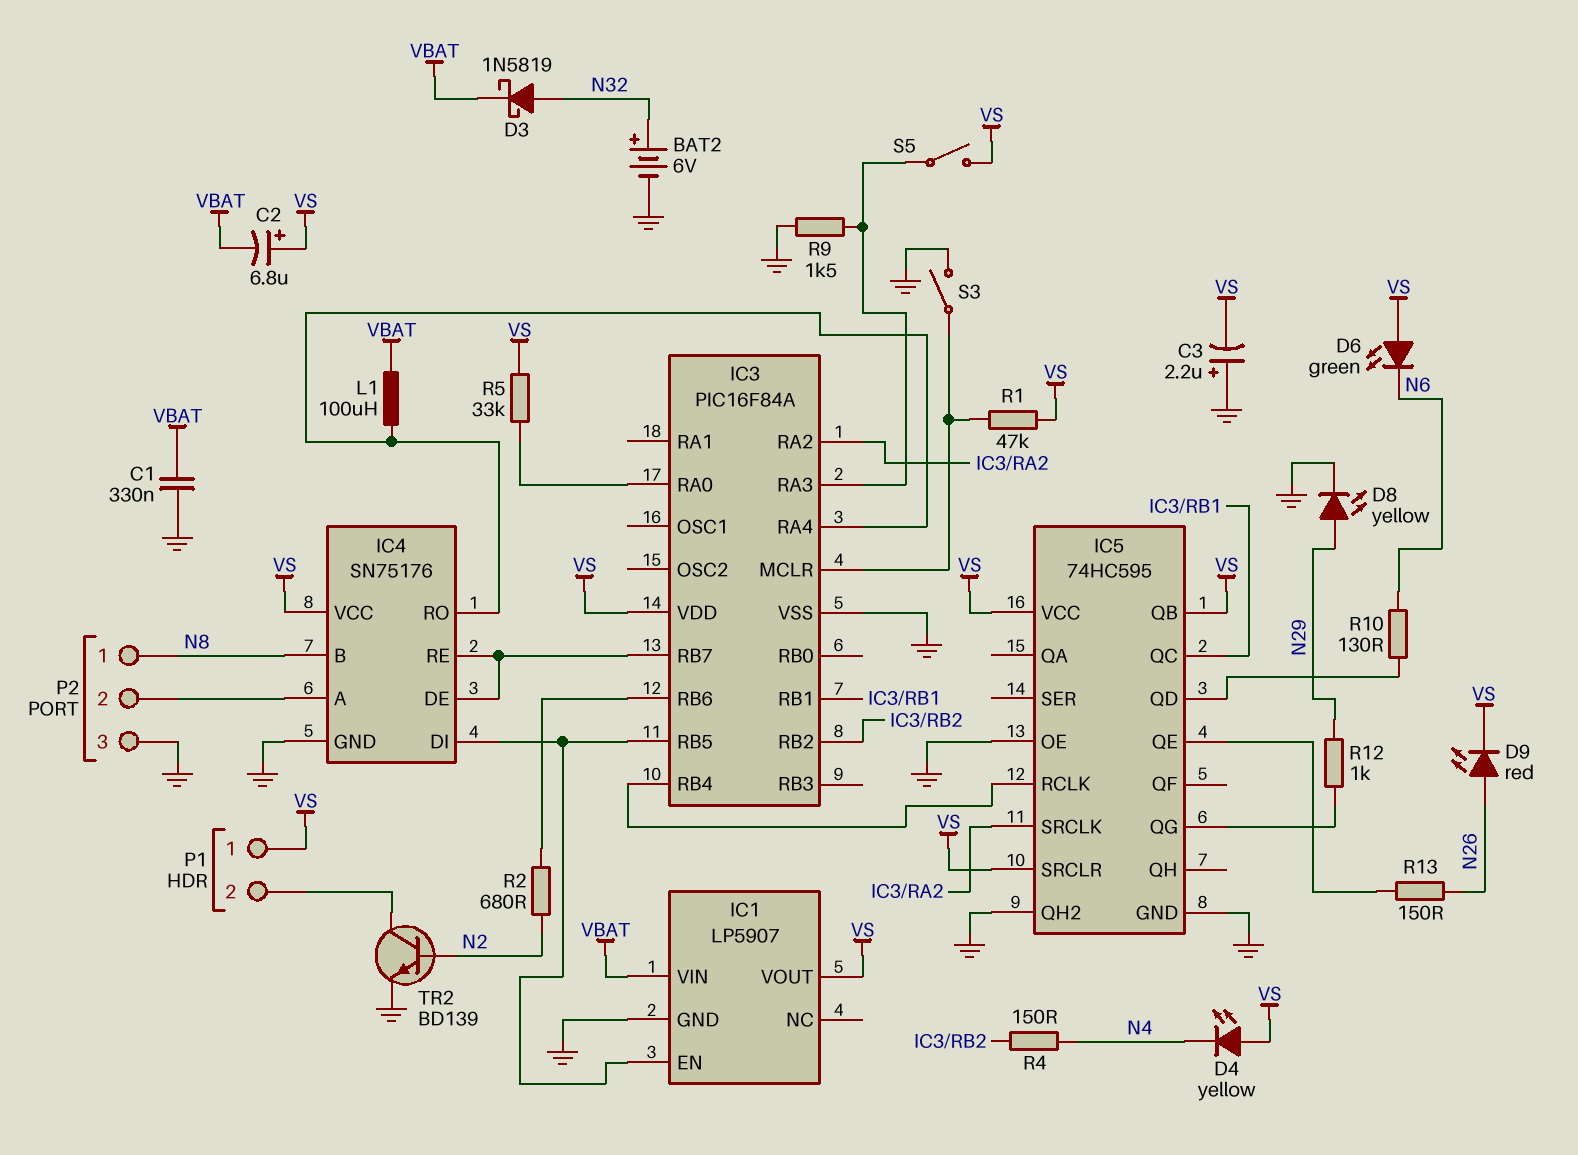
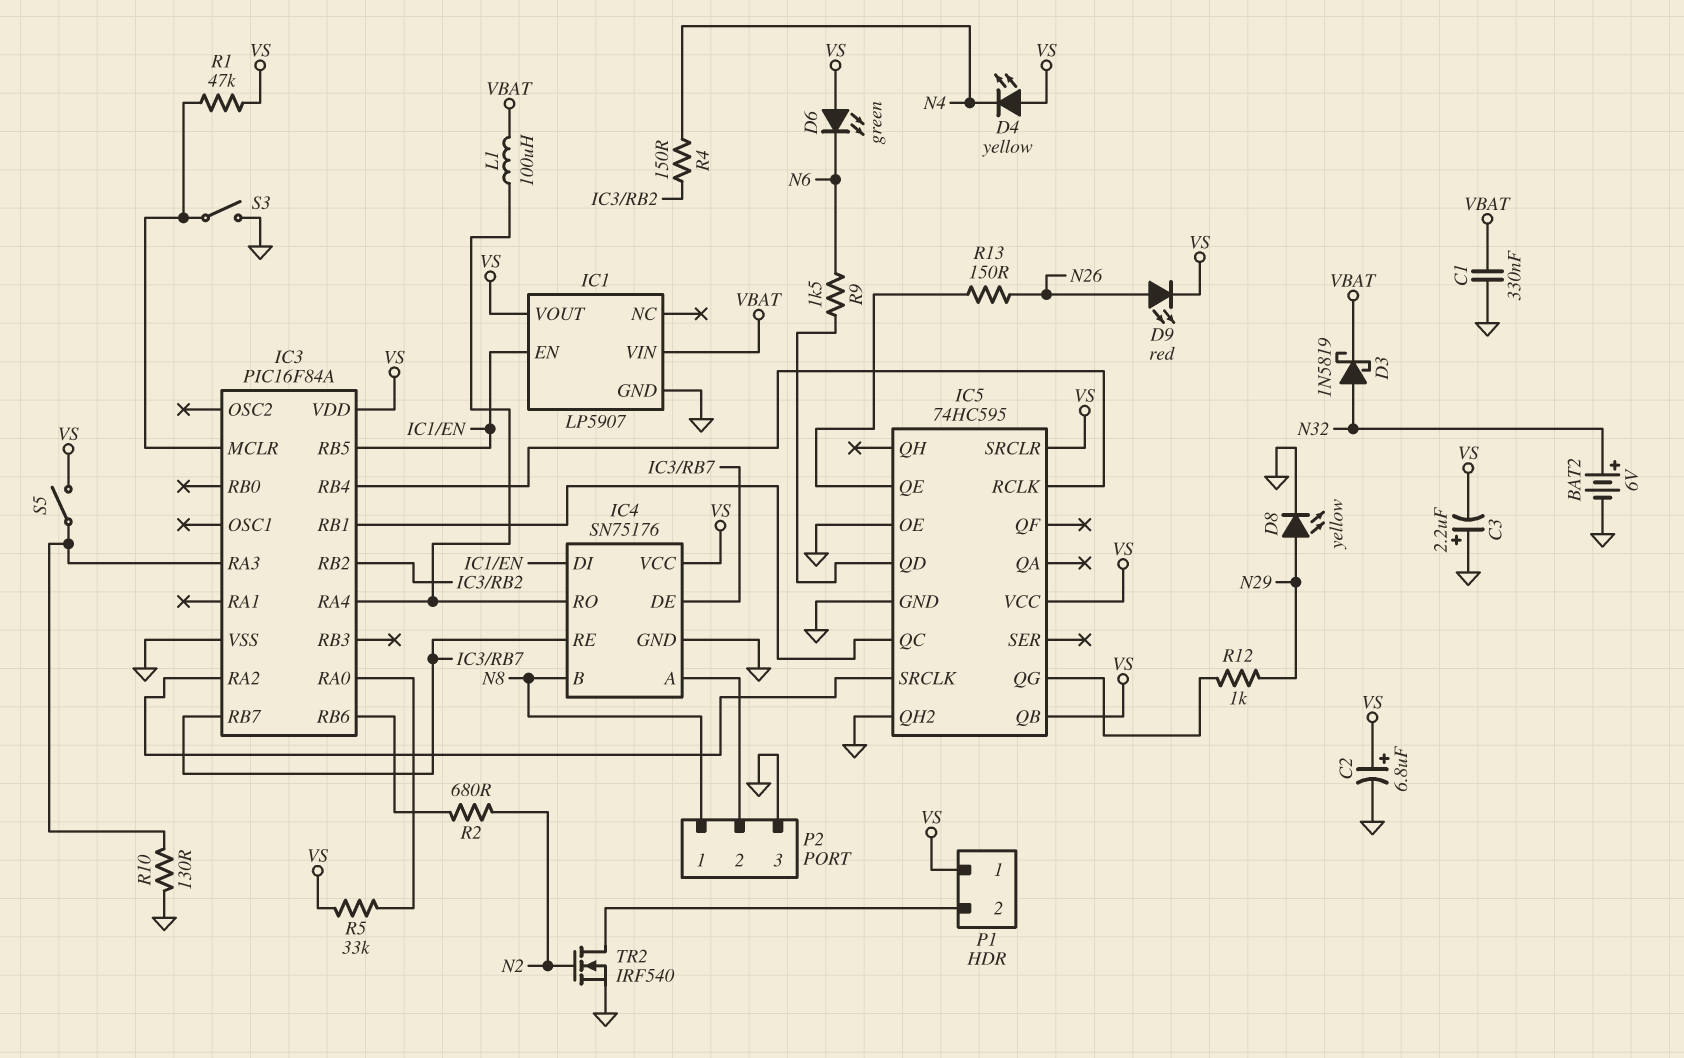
C2: 6.8uF (plus VS, minus VBAT) -> 6.8uF (plus VS, minus GND)
R9: 1.5k (GND, IC3/RA3) -> 1.5k (IC5/QD, N6)
R10: 130 (IC5/QD, N6) -> 130 (GND, IC3/RA3)
TR2: NPN BD139 (B N2, C P1/2, E GND) -> NMOS IRF540 (G N2, D P1/2, S GND)

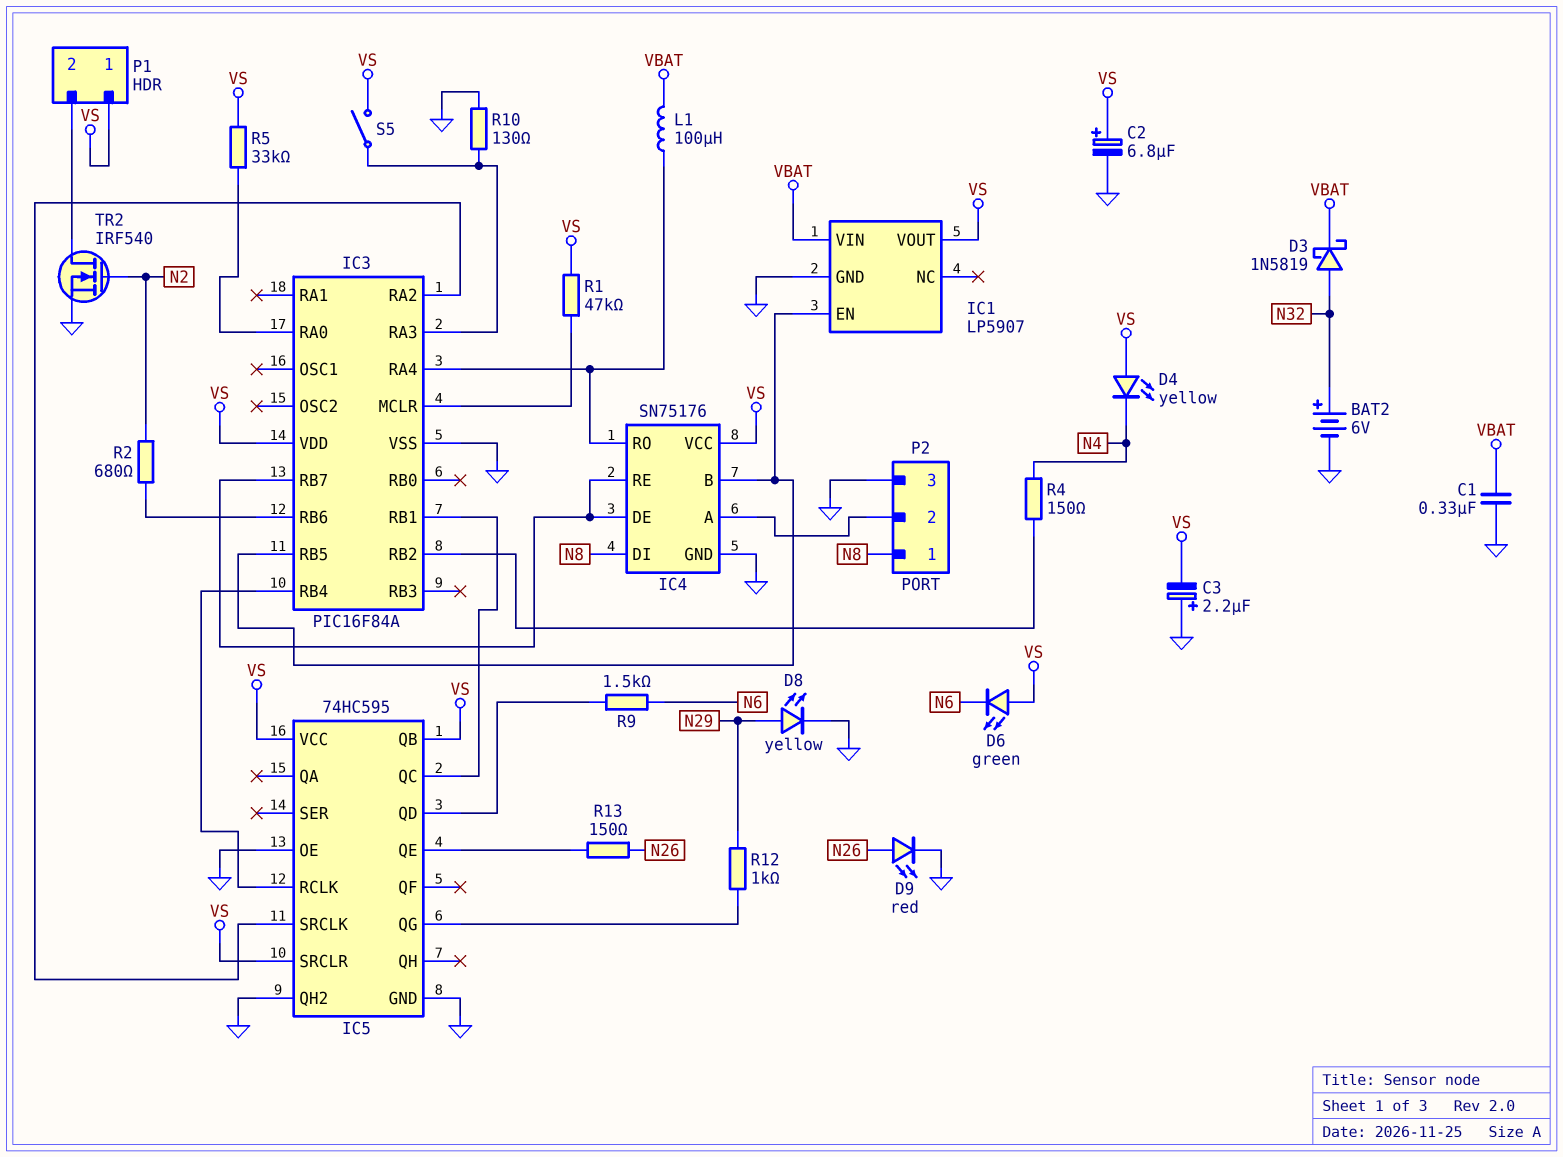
D9: LED red (A N26, K VS) -> LED red (A N26, K GND)
IC4 pin B: N8 -> IC1/EN
IC4 pin DI: IC1/EN -> N8
S3: switch (GND, IC3/MCLR) -> none

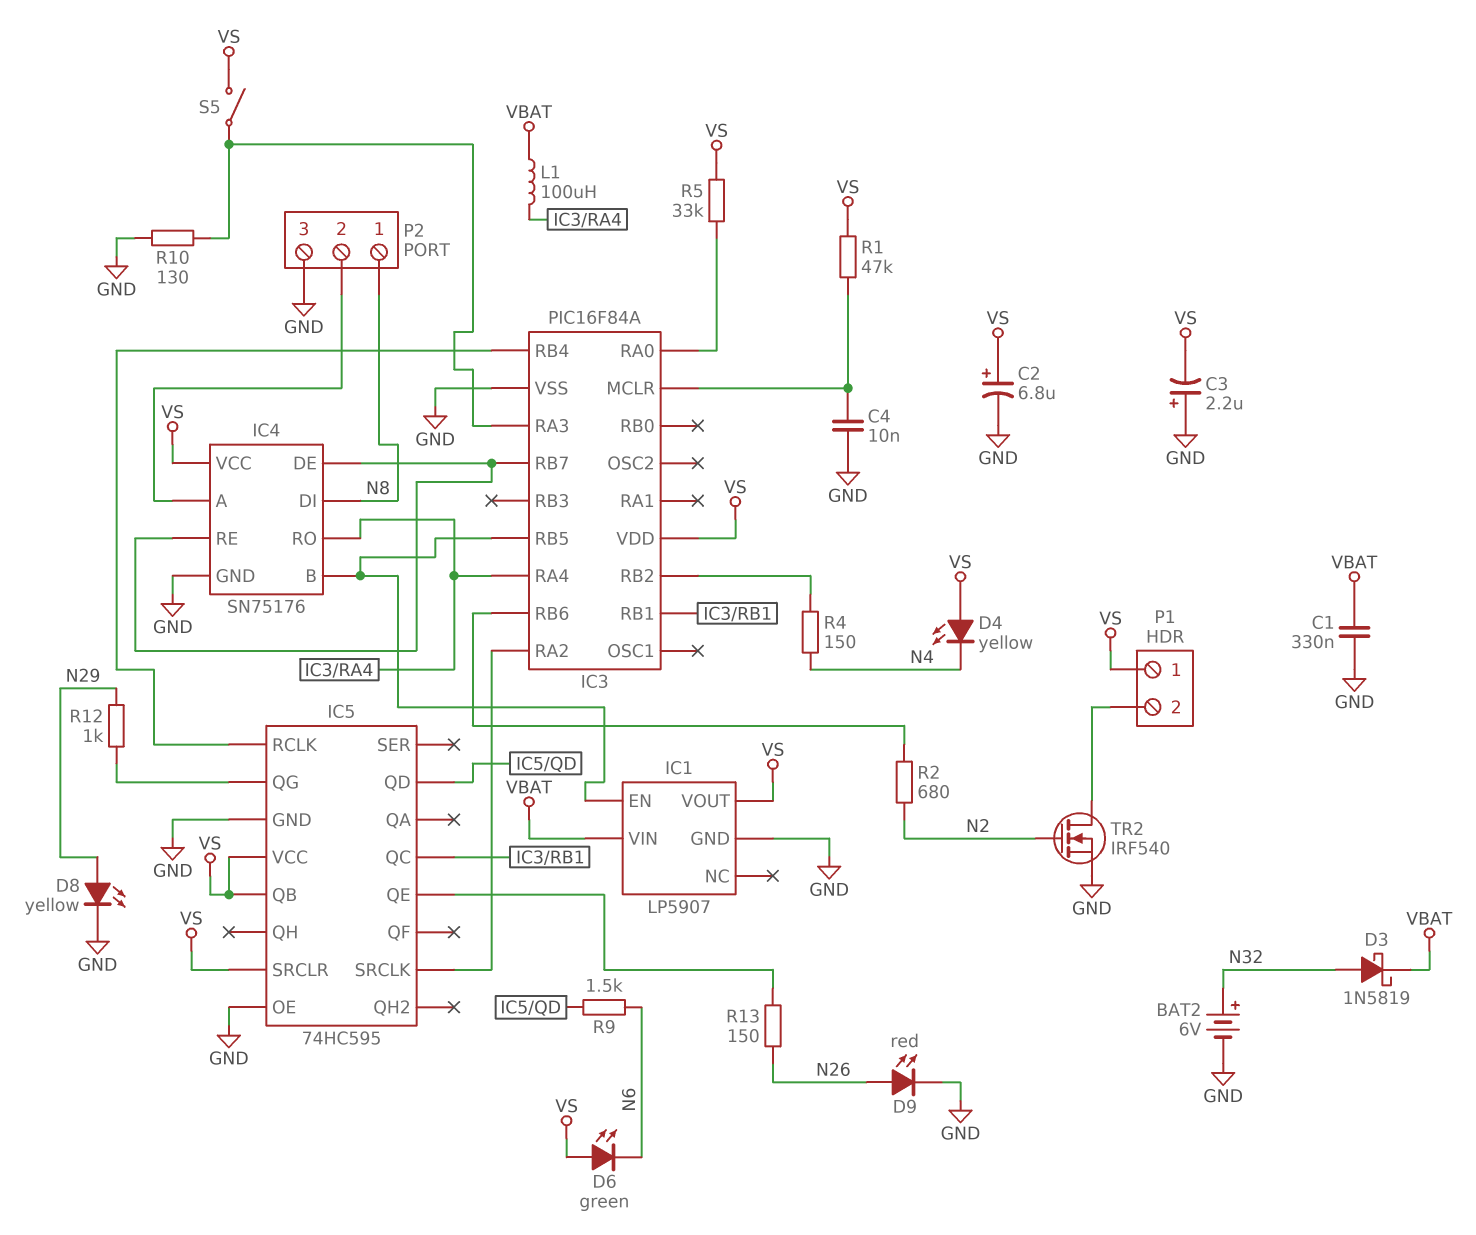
C4: none -> 10nF (GND, IC3/MCLR)
IC5 pin QH2: GND -> none

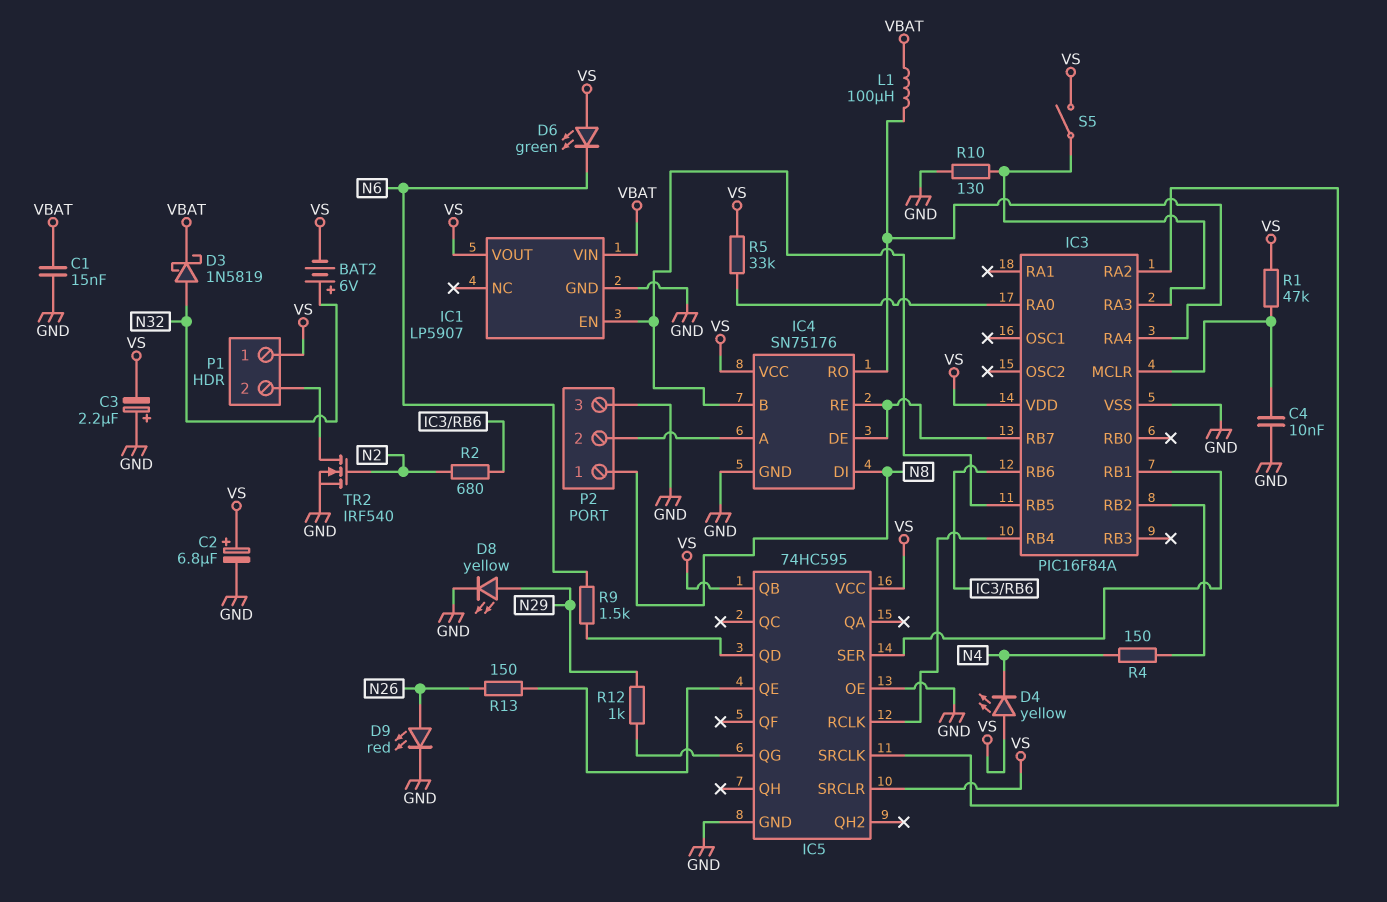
BAT2: 6V (plus N32, minus GND) -> 6V (plus N32, minus VS)
C1: 330nF (GND, VBAT) -> 15nF (GND, VBAT)
IC5 pin QC: IC3/RB1 -> none
IC5 pin SER: none -> IC3/RB1

